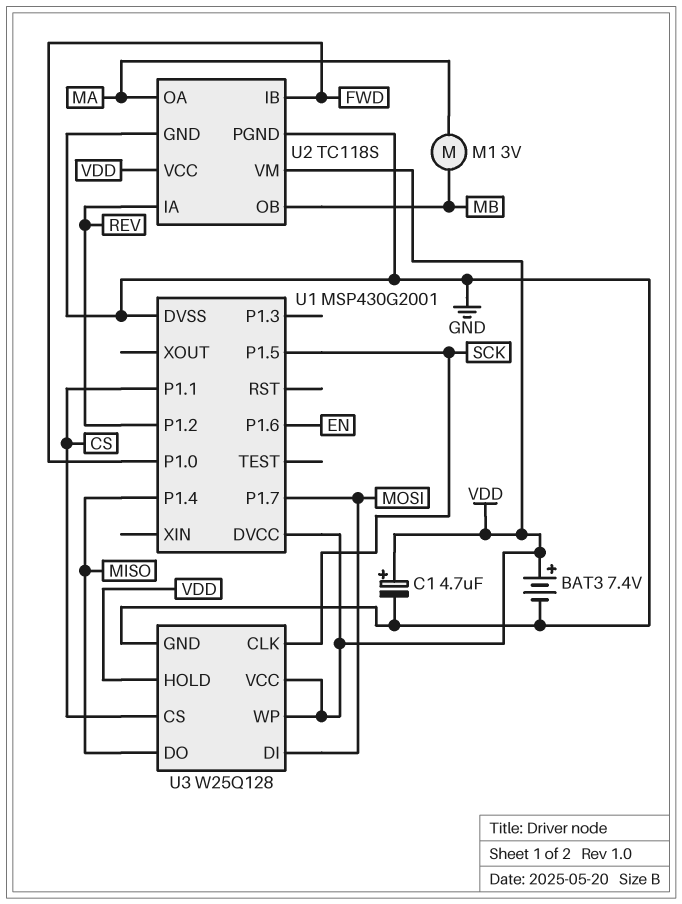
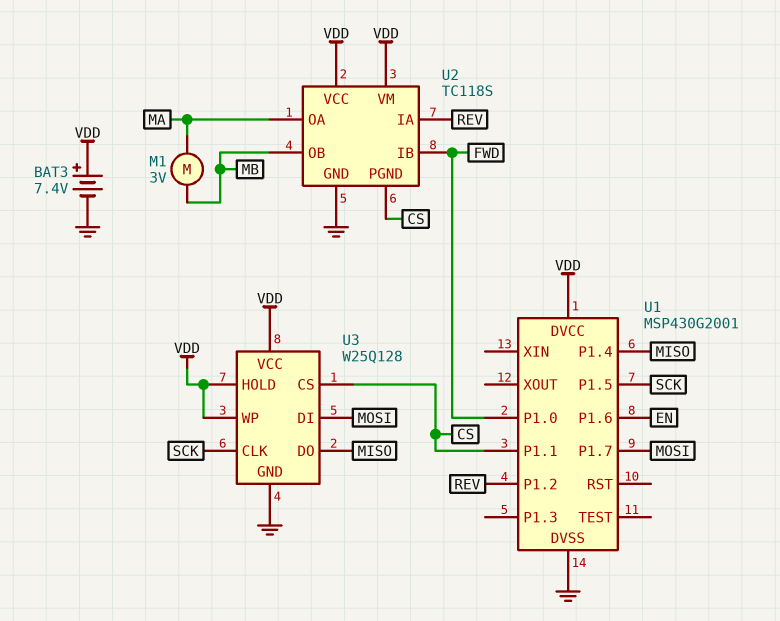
C1: 4.7uF (plus VDD, minus GND) -> none
U2 pin PGND: GND -> CS

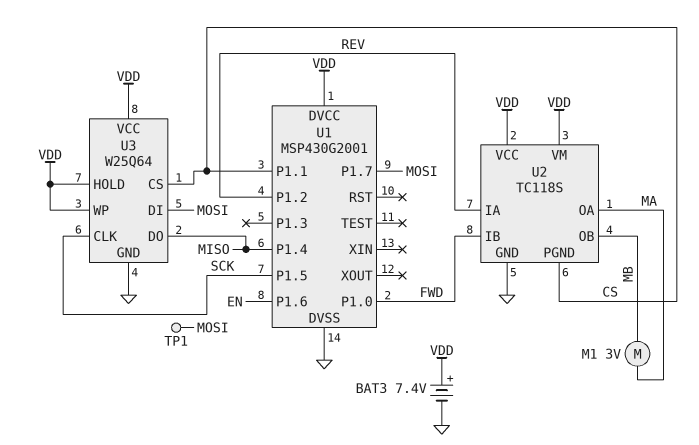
TP1: none -> test point (MOSI)
U3: W25Q128 -> W25Q64

